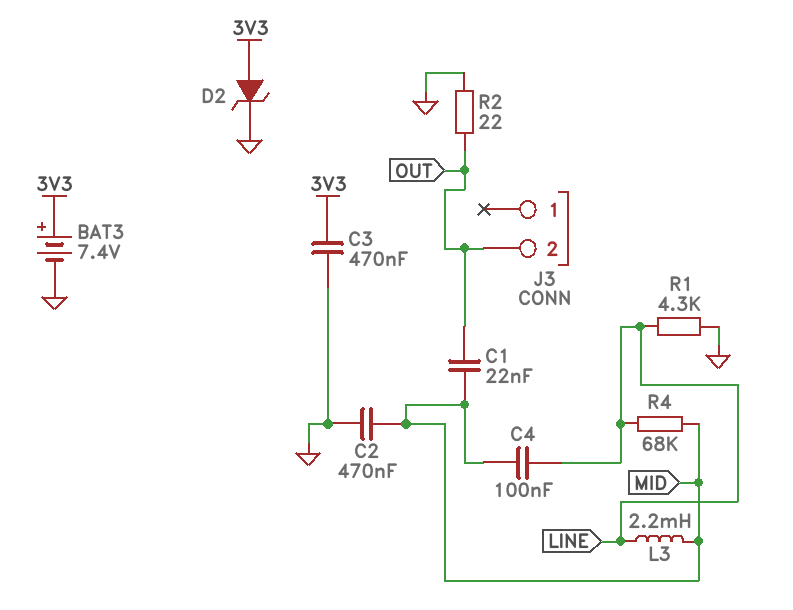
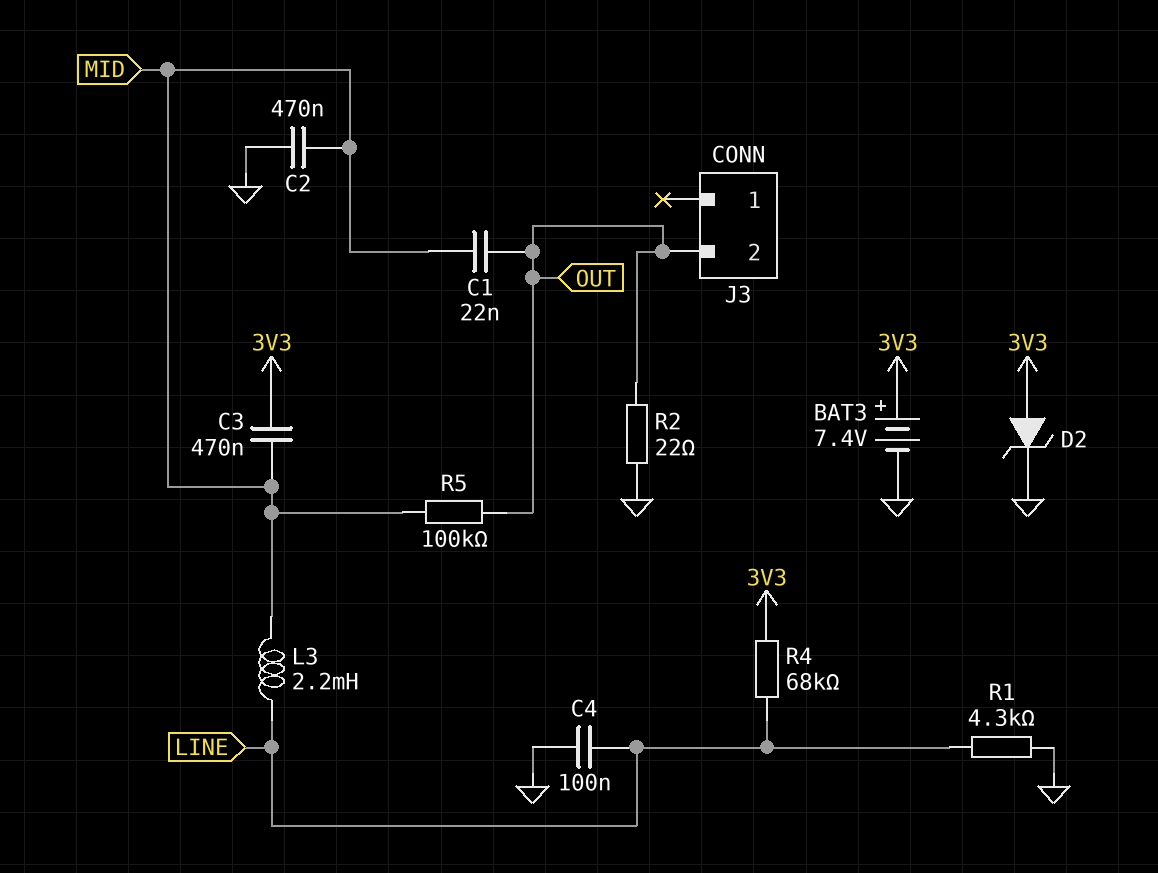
C3: 470nF (3V3, GND) -> 470nF (3V3, MID)
C4: 100nF (LINE, MID) -> 100nF (GND, LINE)
R4: 68k (LINE, MID) -> 68k (3V3, LINE)
R5: none -> 100k (MID, OUT)

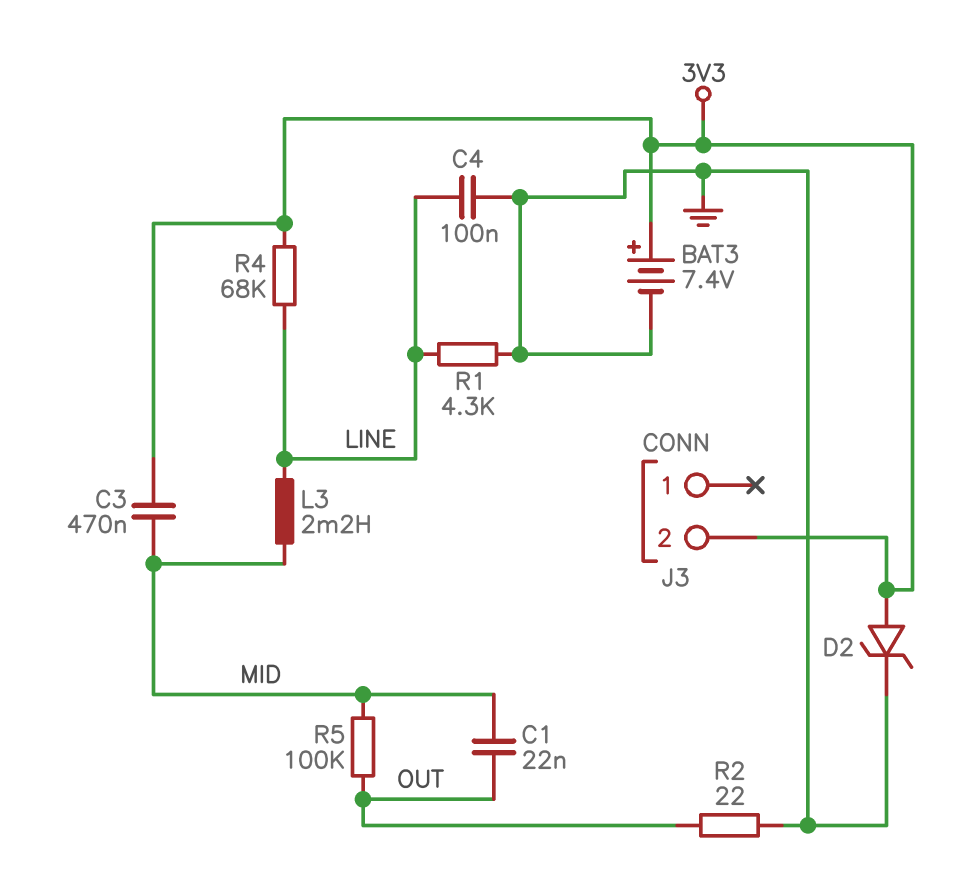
C2: 470nF (GND, MID) -> none
J3 pin 2: OUT -> 3V3

